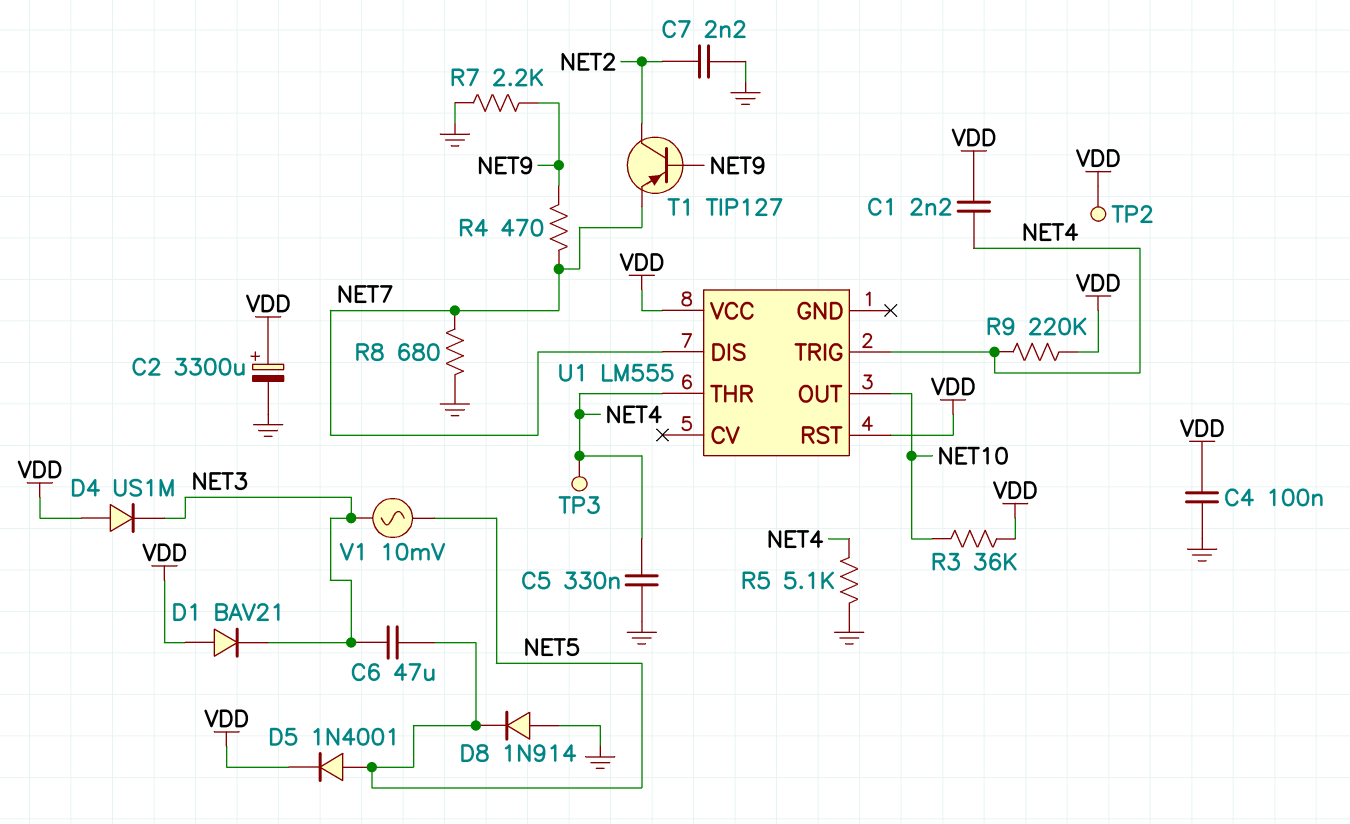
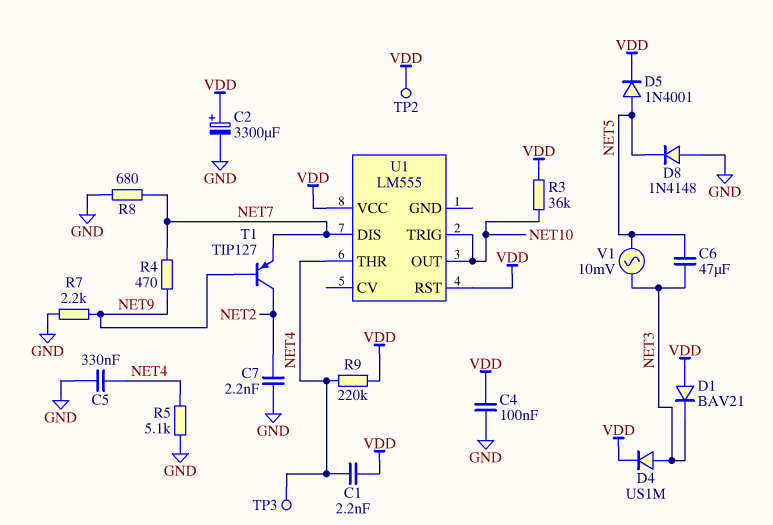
D4: diode US1M (A VDD, K NET3) -> diode US1M (A NET3, K VDD)
D8: diode 1N914 (A GND, K NET5) -> diode 1N4148 (A GND, K NET5)
U1 pin TRIG: NET4 -> NET10

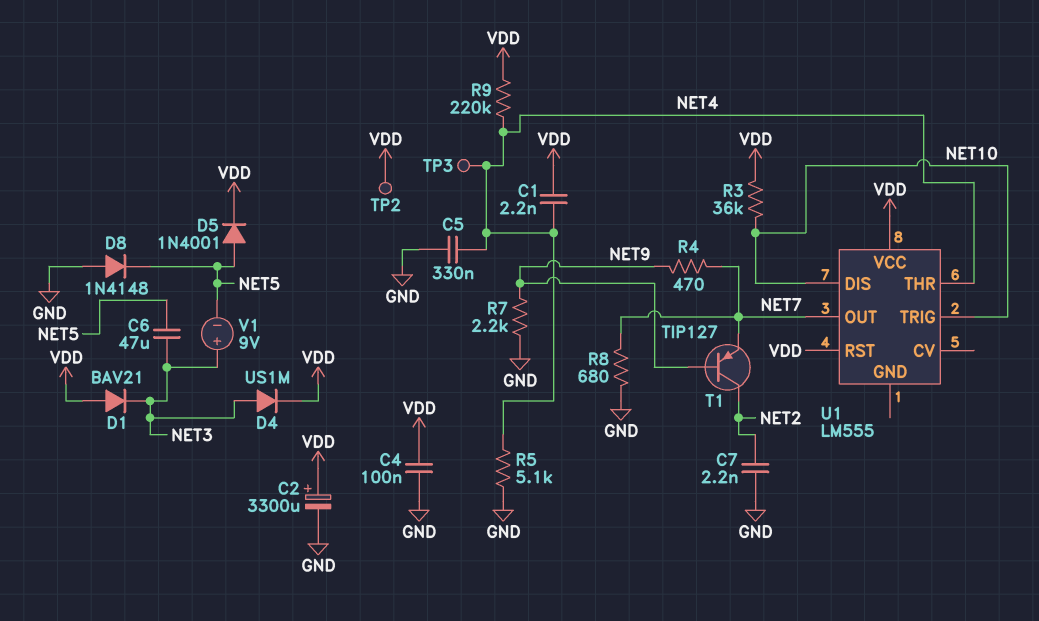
U1 pin DIS: NET7 -> NET10
U1 pin OUT: NET10 -> NET7
V1: AC 10mV (NET3, NET5) -> 9V (plus NET3, minus NET5)

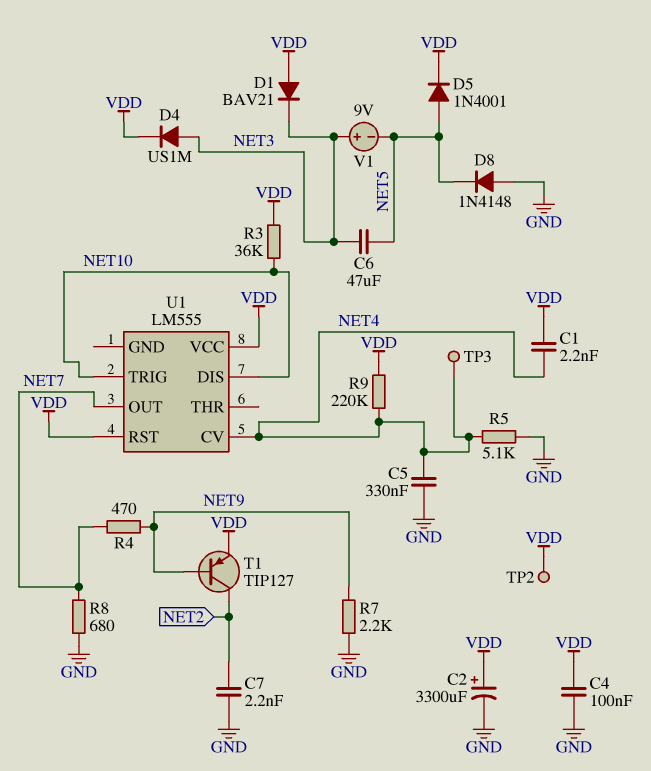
T1: PNP TIP127 (B NET9, C NET2, E NET7) -> PNP TIP127 (B NET9, C NET2, E VDD)
U1 pin CV: none -> NET4
U1 pin THR: NET4 -> none

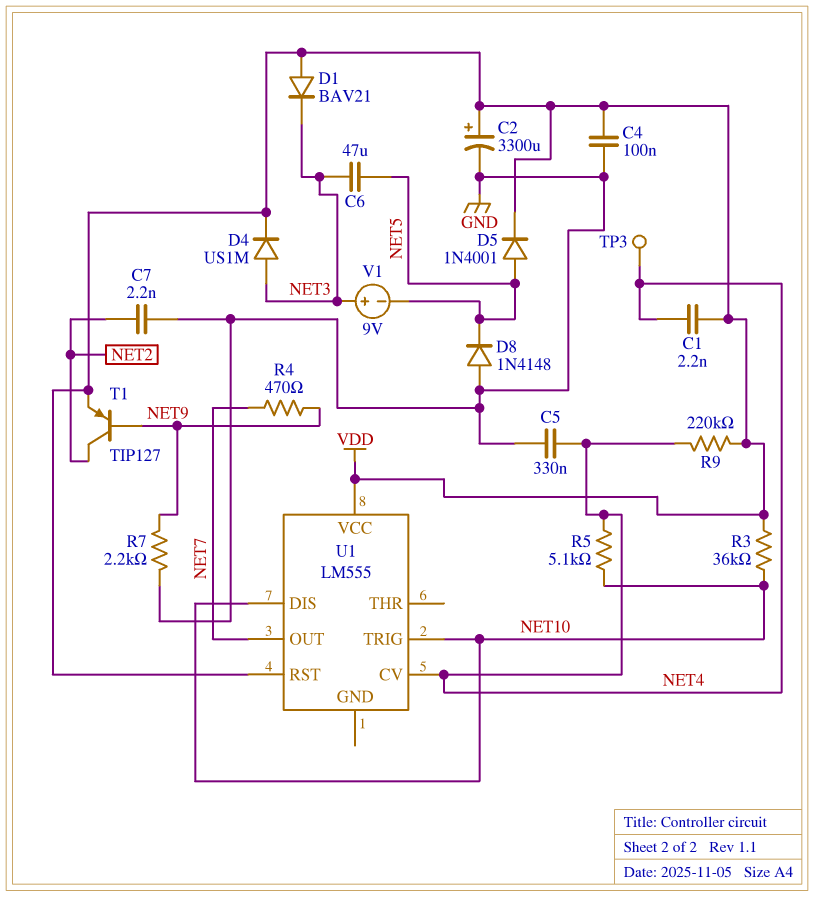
R5: 5.1k (GND, NET4) -> 5.1k (NET4, NET10)
R8: 680 (GND, NET7) -> none
TP2: test point (VDD) -> none

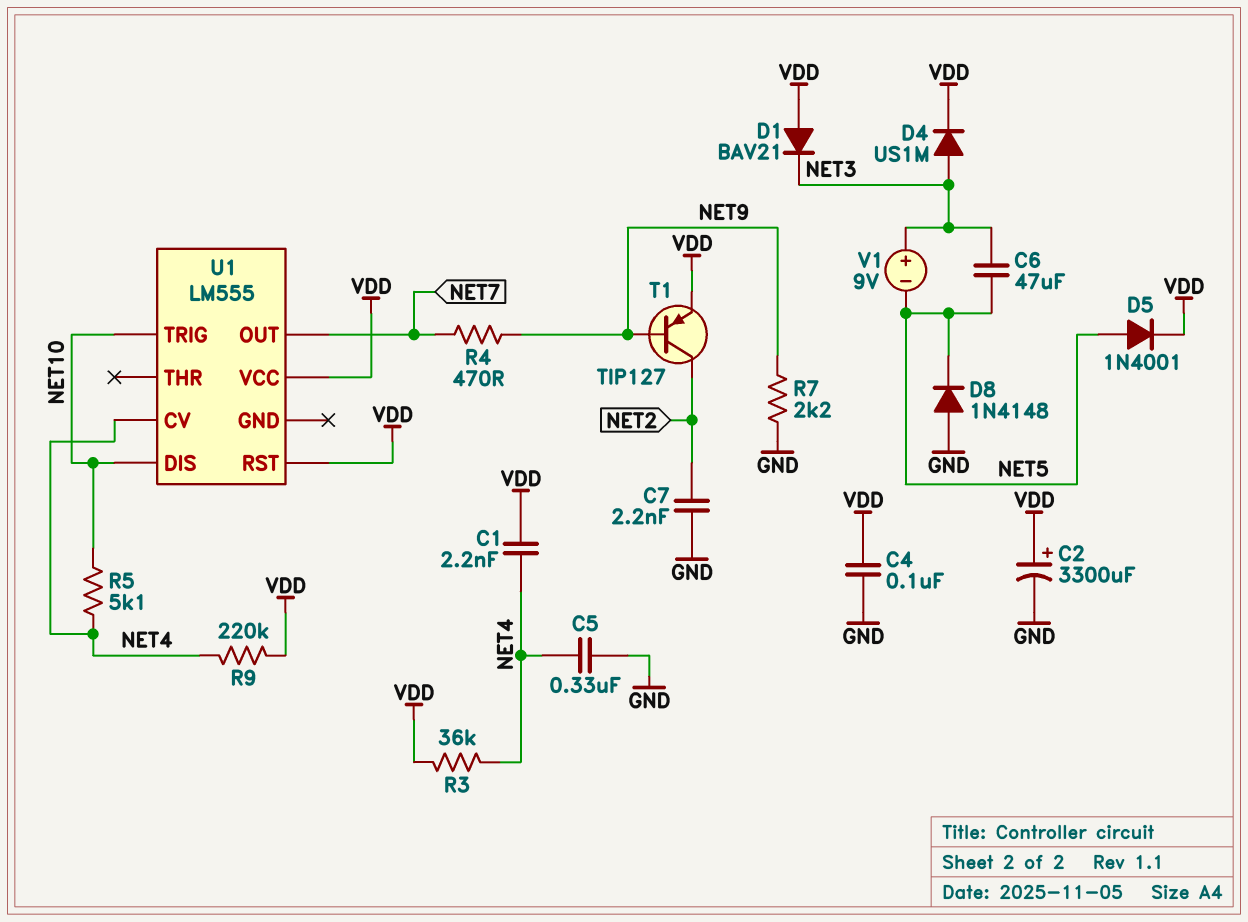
R3: 36k (NET10, VDD) -> 36k (NET4, VDD)
TP3: test point (NET4) -> none

